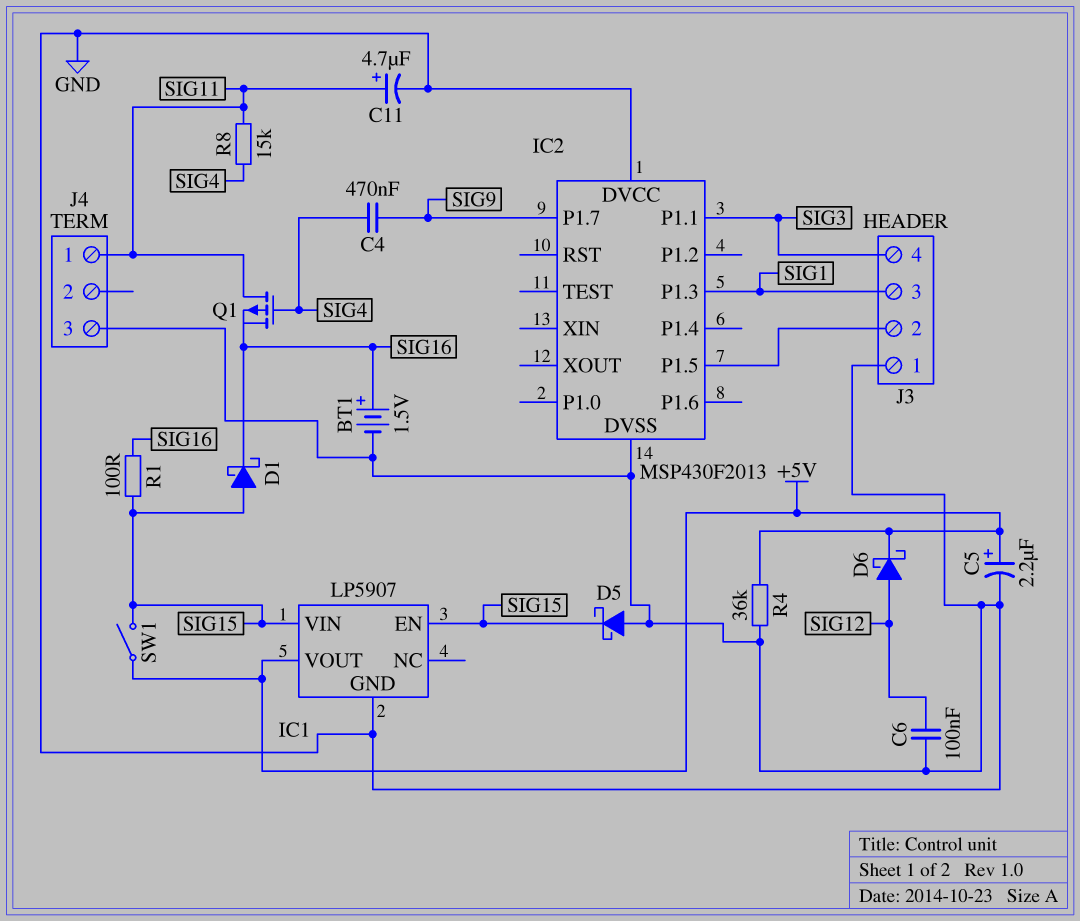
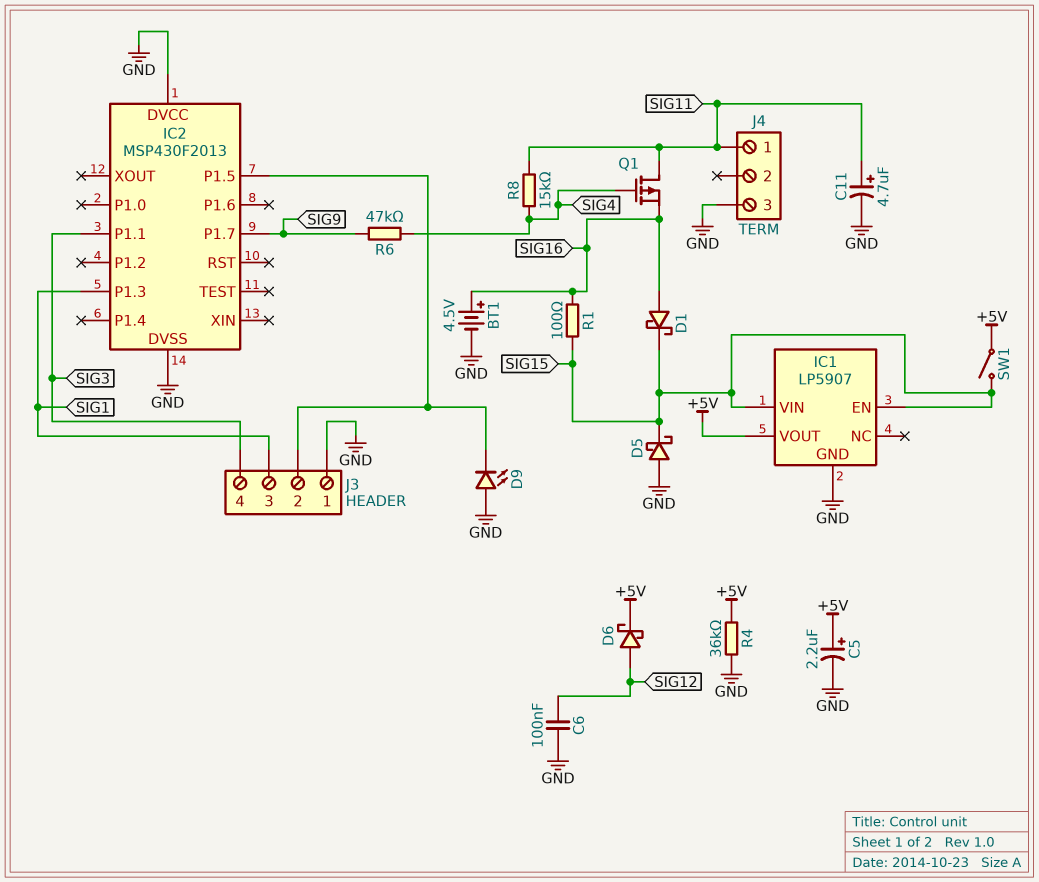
BT1: 1.5V (plus SIG16, minus GND) -> 4.5V (plus SIG16, minus GND)
C4: 470nF (SIG4, SIG9) -> none
D1: schottky (A SIG15, K SIG16) -> schottky (A SIG16, K SIG15)
D9: none -> LED (A GND, K IC2/P1.5)
R6: none -> 47k (SIG4, SIG9)

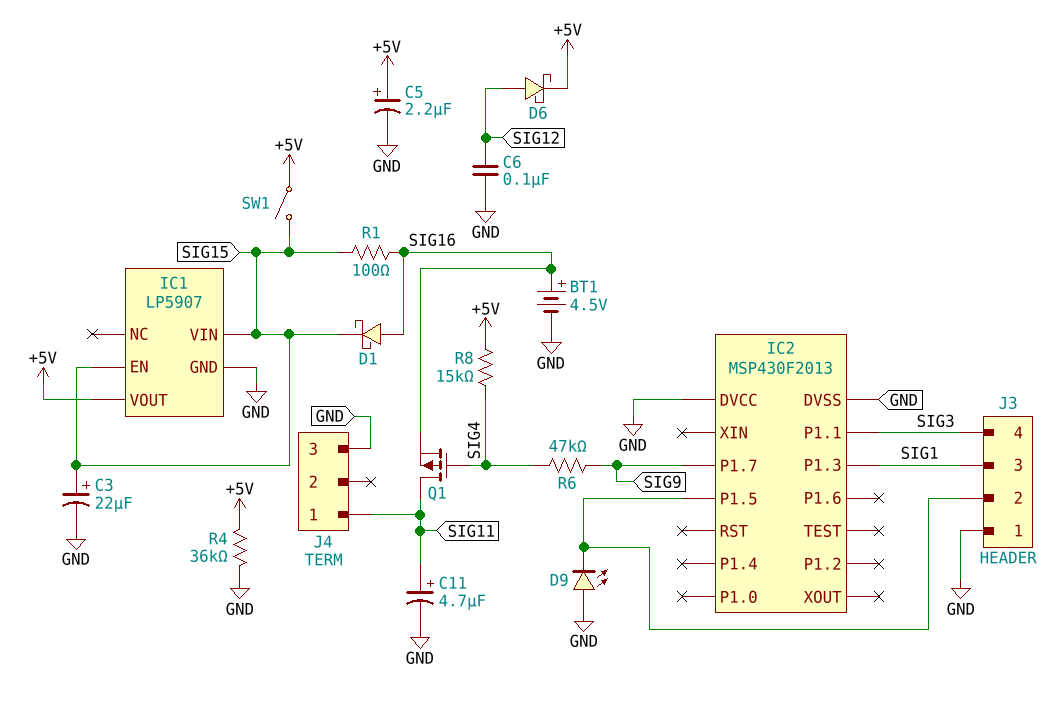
C3: none -> 22uF (plus SIG15, minus GND)
D5: schottky (A GND, K SIG15) -> none
R8: 15k (SIG4, SIG11) -> 15k (+5V, SIG4)

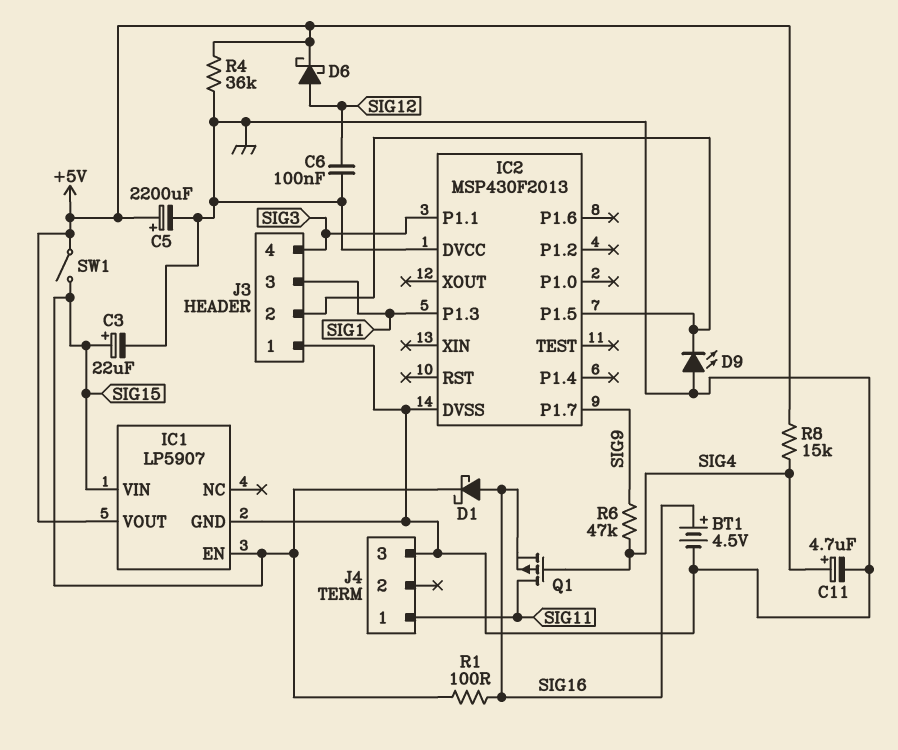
C5: 2.2uF (plus +5V, minus GND) -> 2200uF (plus +5V, minus GND)
C11: 4.7uF (plus SIG11, minus GND) -> 4.7uF (plus SIG4, minus GND)

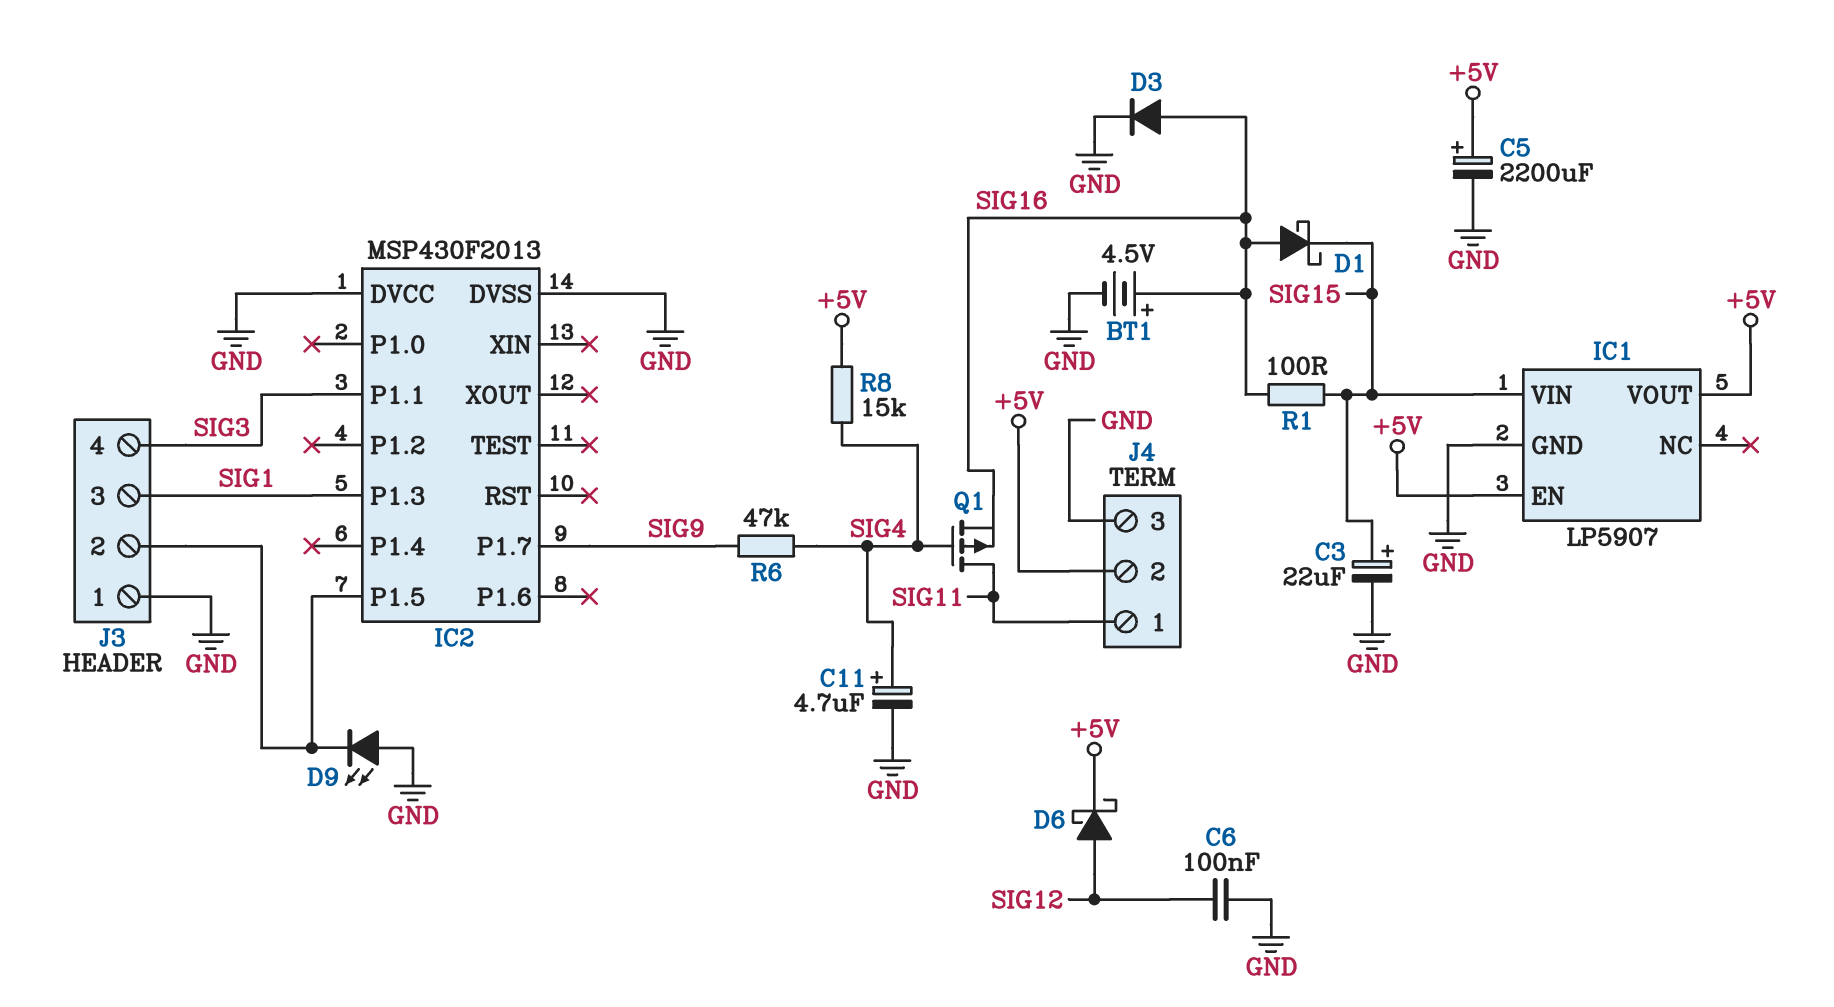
D3: none -> diode (A SIG16, K GND)
IC1 pin EN: SIG15 -> +5V
J4 pin 2: none -> +5V
R4: 36k (+5V, GND) -> none
SW1: switch (+5V, SIG15) -> none

